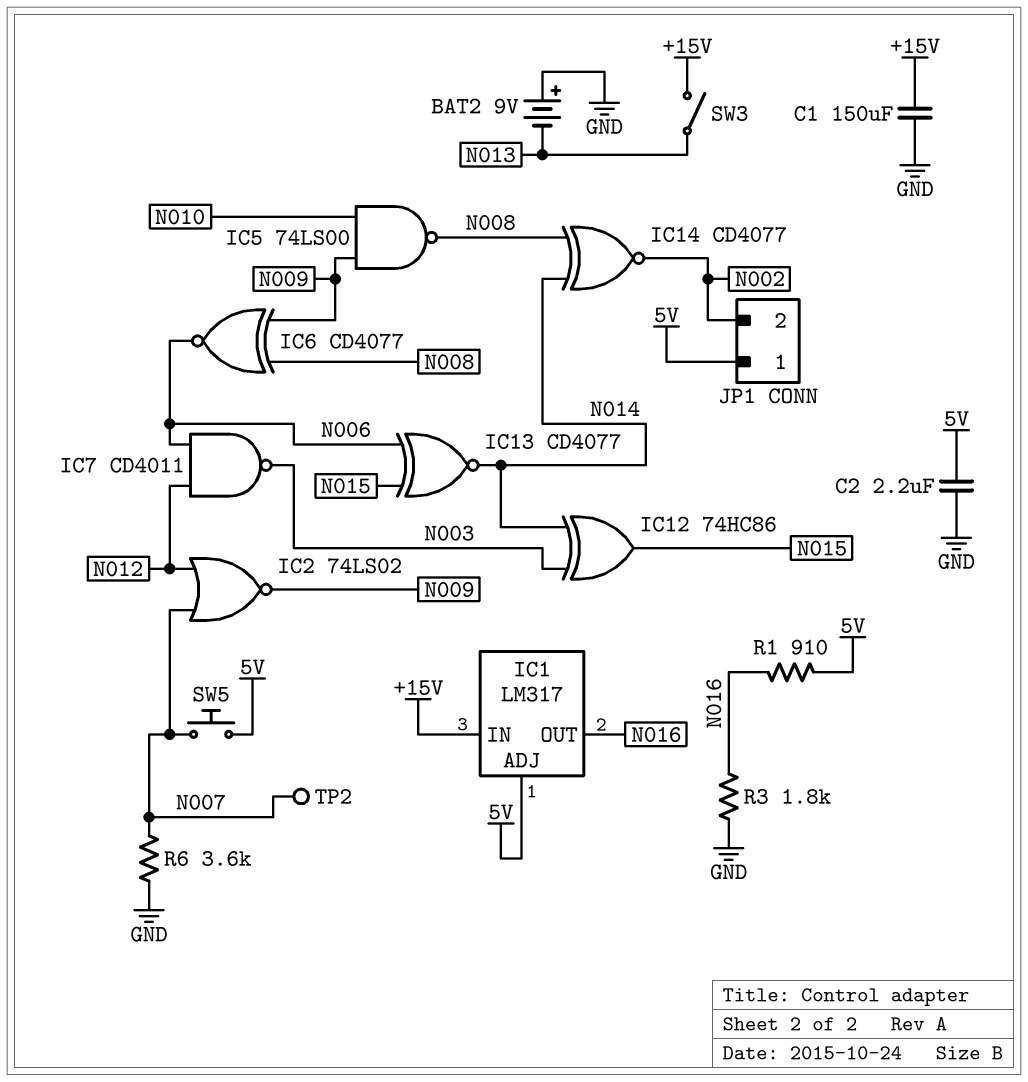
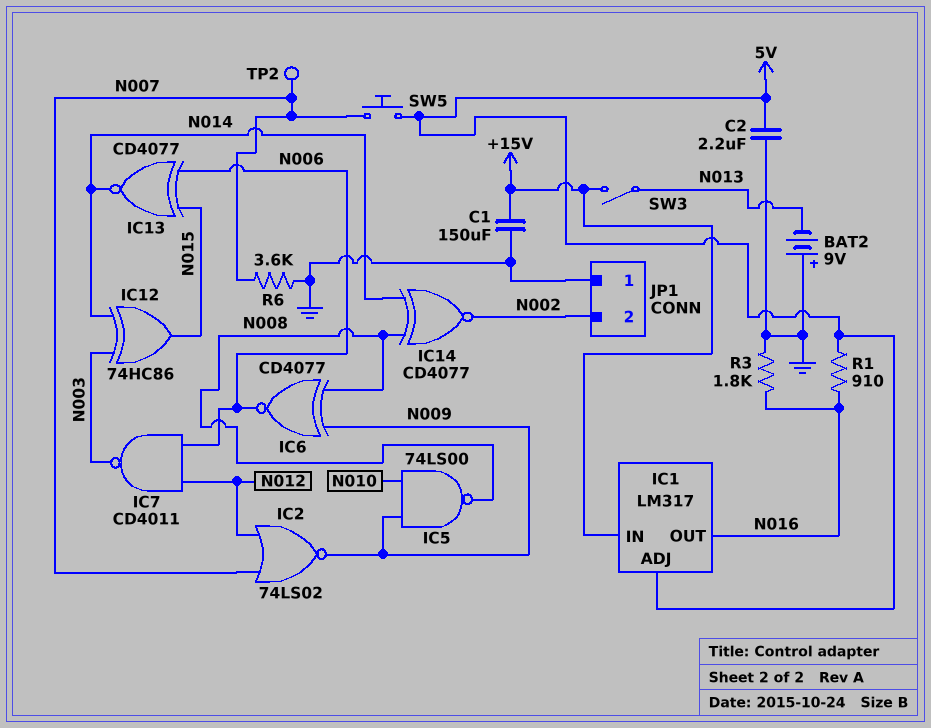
JP1 pin 1: 5V -> GND

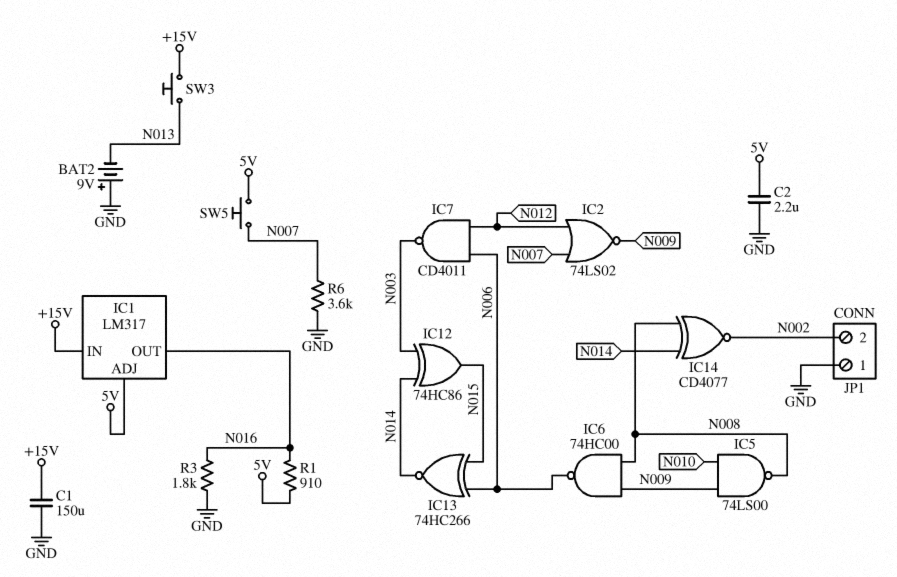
IC6: XNOR CD4077 (in N008, in N009, out N006) -> NAND 74HC00 (in N008, in N009, out N006)
IC13: XNOR CD4077 (in N006, in N015, out N014) -> XNOR 74HC266 (in N006, in N015, out N014)
SW3: switch (+15V, N013) -> button (+15V, N013)
TP2: test point (N007) -> none

